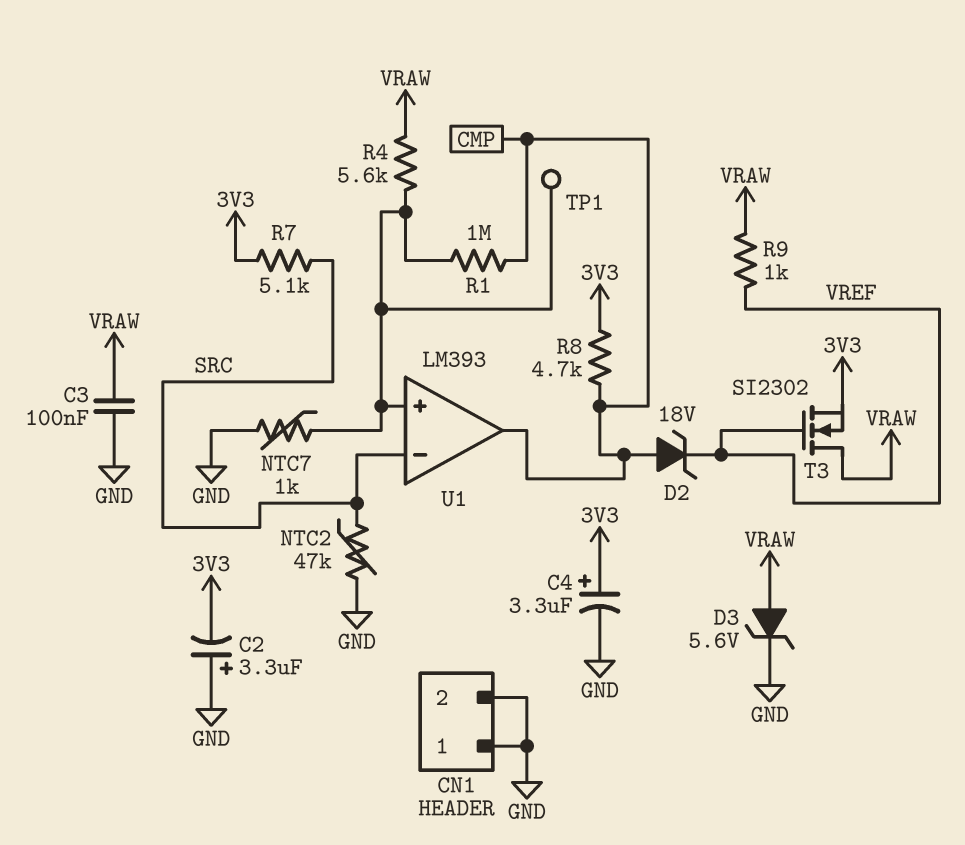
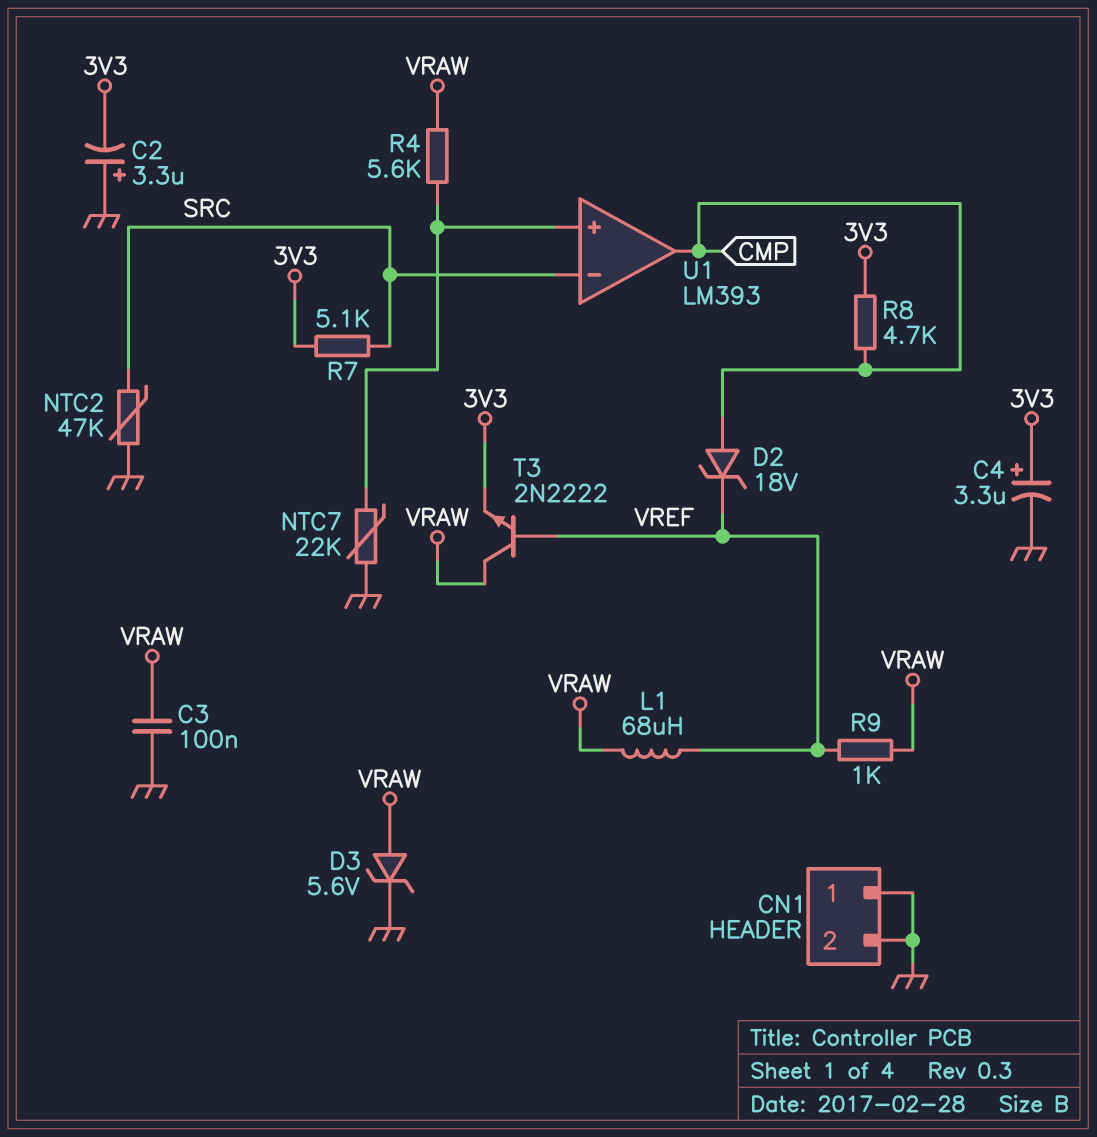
L1: none -> 68uH (VRAW, VREF)
NTC7: 1k (GND, U1/in+) -> 22k (GND, U1/in+)
R1: 1M (CMP, U1/in+) -> none
T3: NMOS SI2302 (G VREF, D VRAW, S 3V3) -> NPN 2N2222 (B VREF, C VRAW, E 3V3)
TP1: test point (U1/in+) -> none

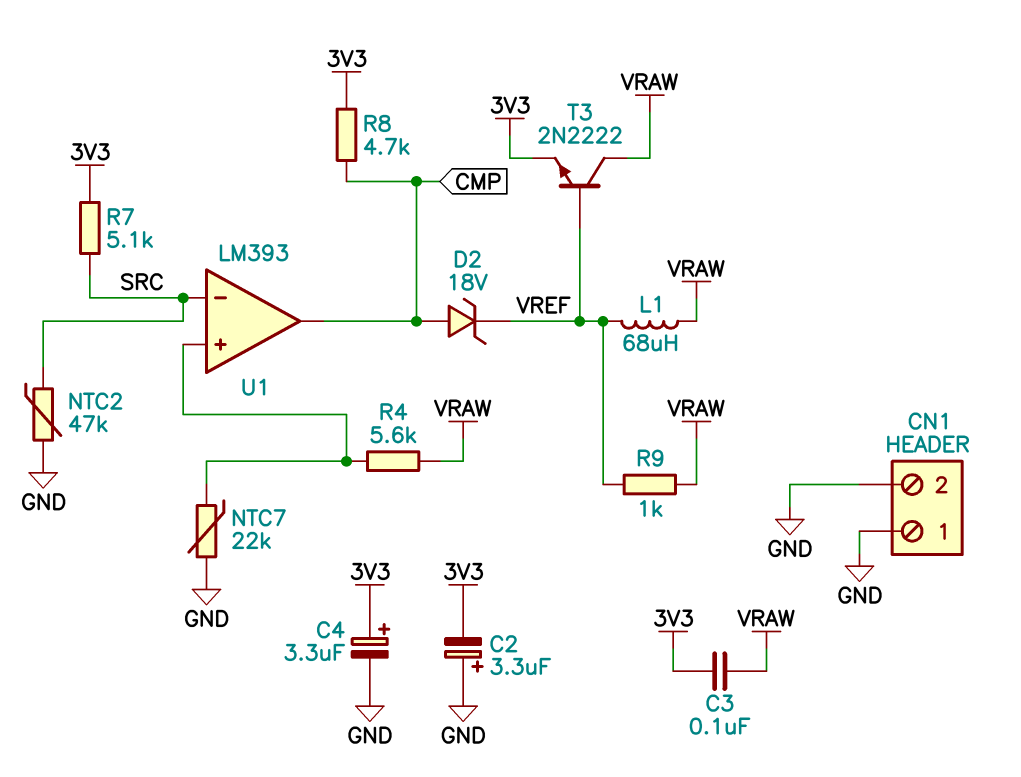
C3: 100nF (GND, VRAW) -> 100nF (3V3, VRAW)
D3: zener 5.6V (A VRAW, K GND) -> none

